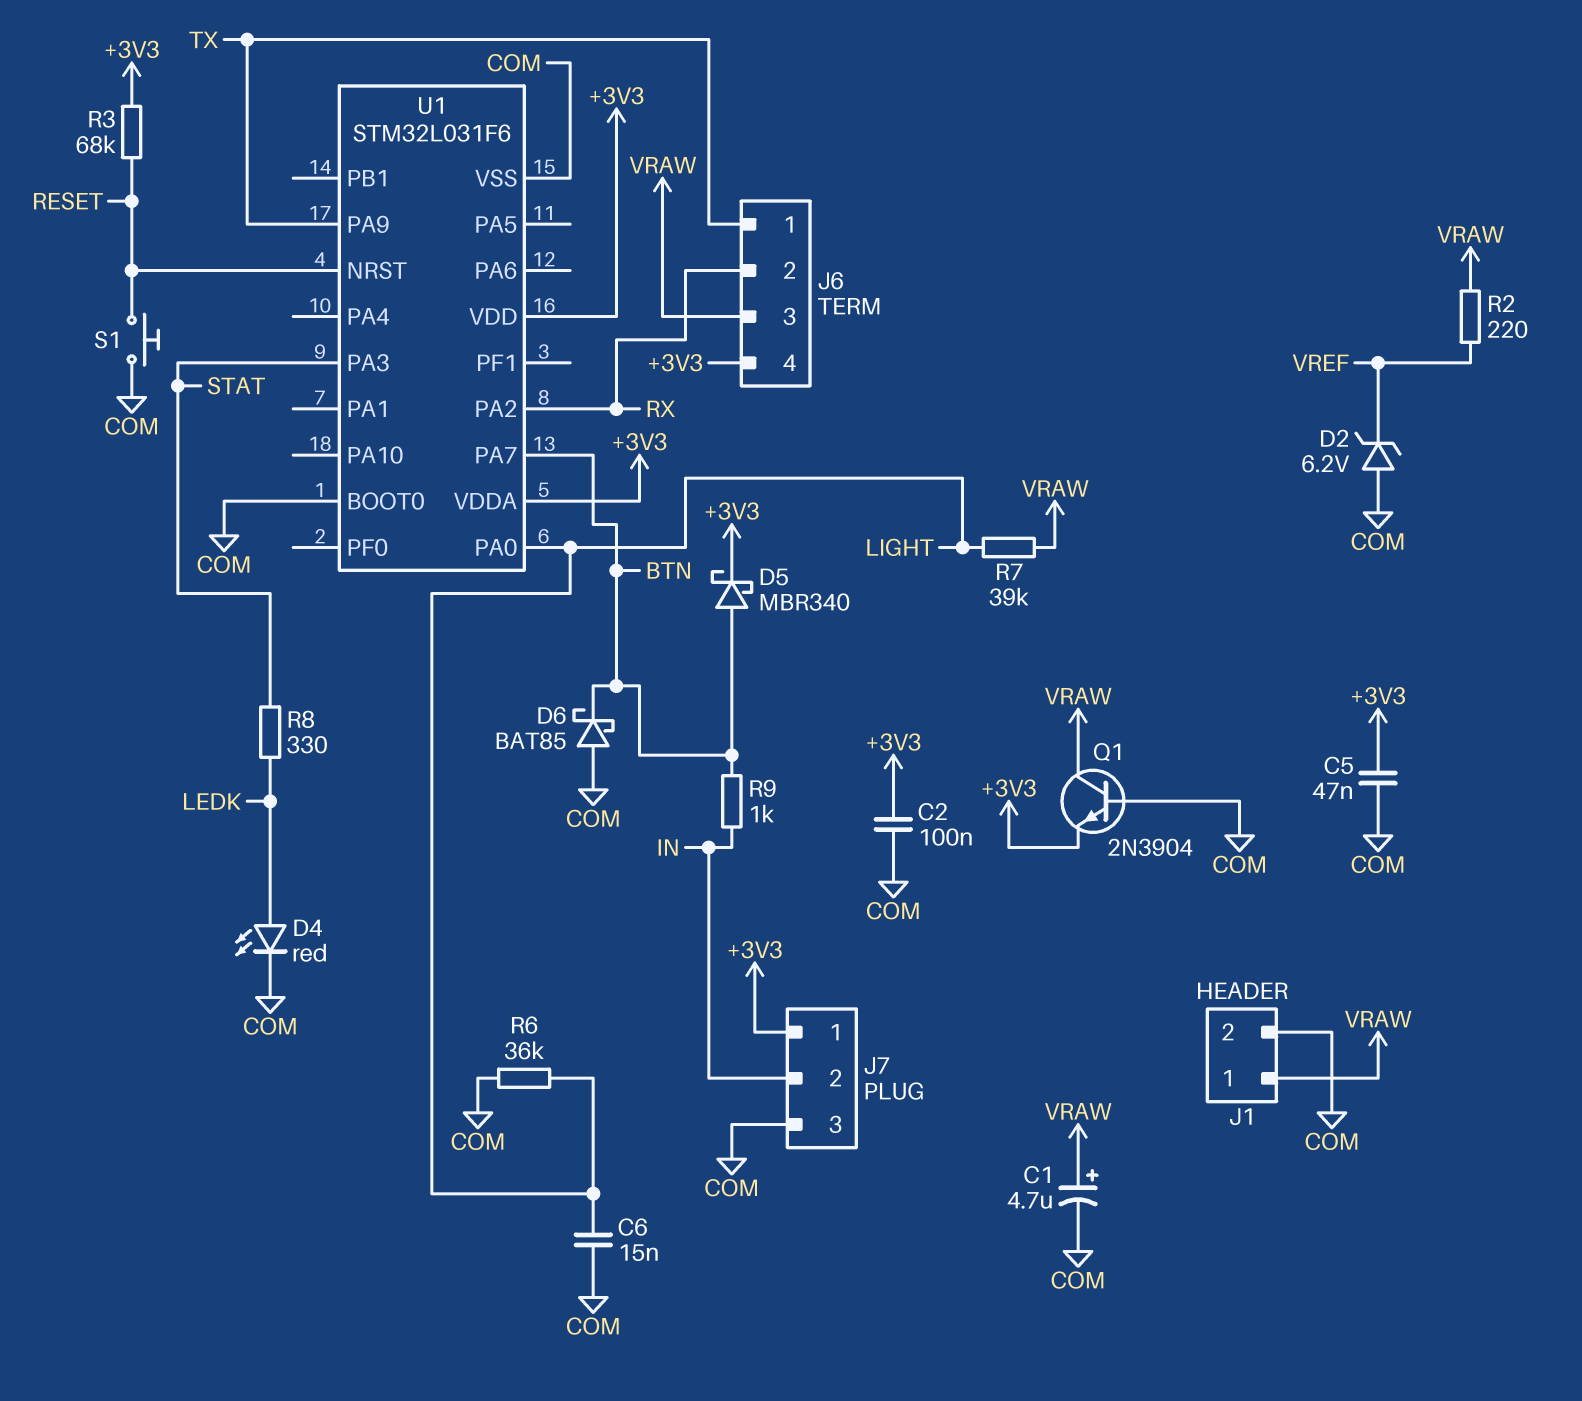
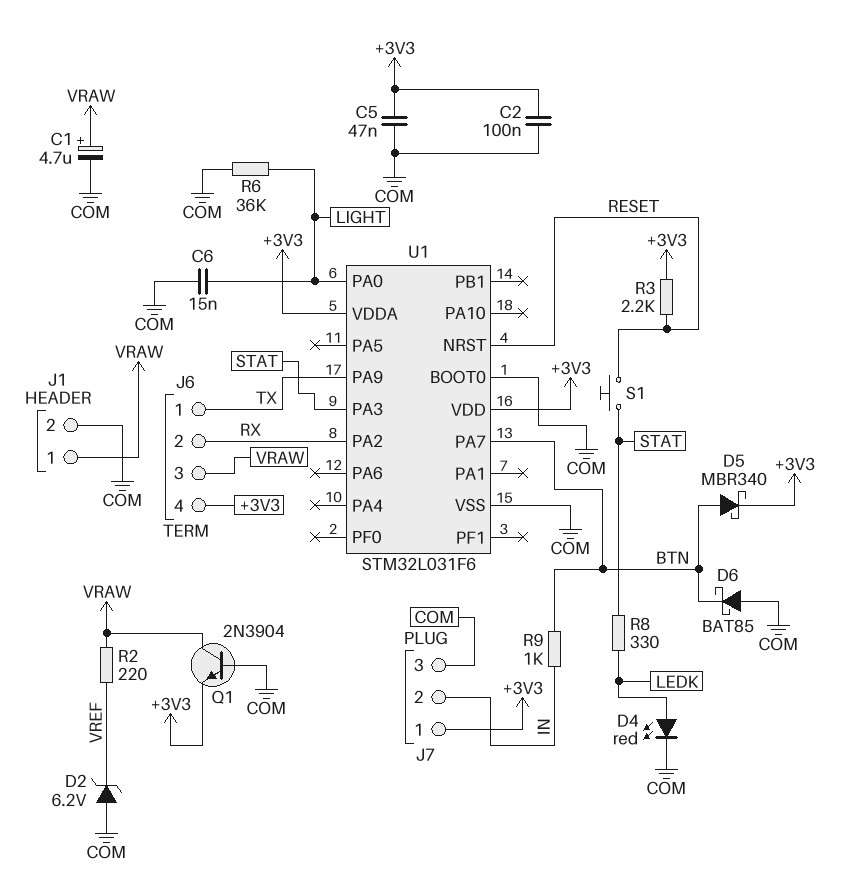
R3: 68k (+3V3, RESET) -> 2.2k (+3V3, RESET)
R7: 39k (LIGHT, VRAW) -> none
S1: button (COM, RESET) -> button (RESET, STAT)

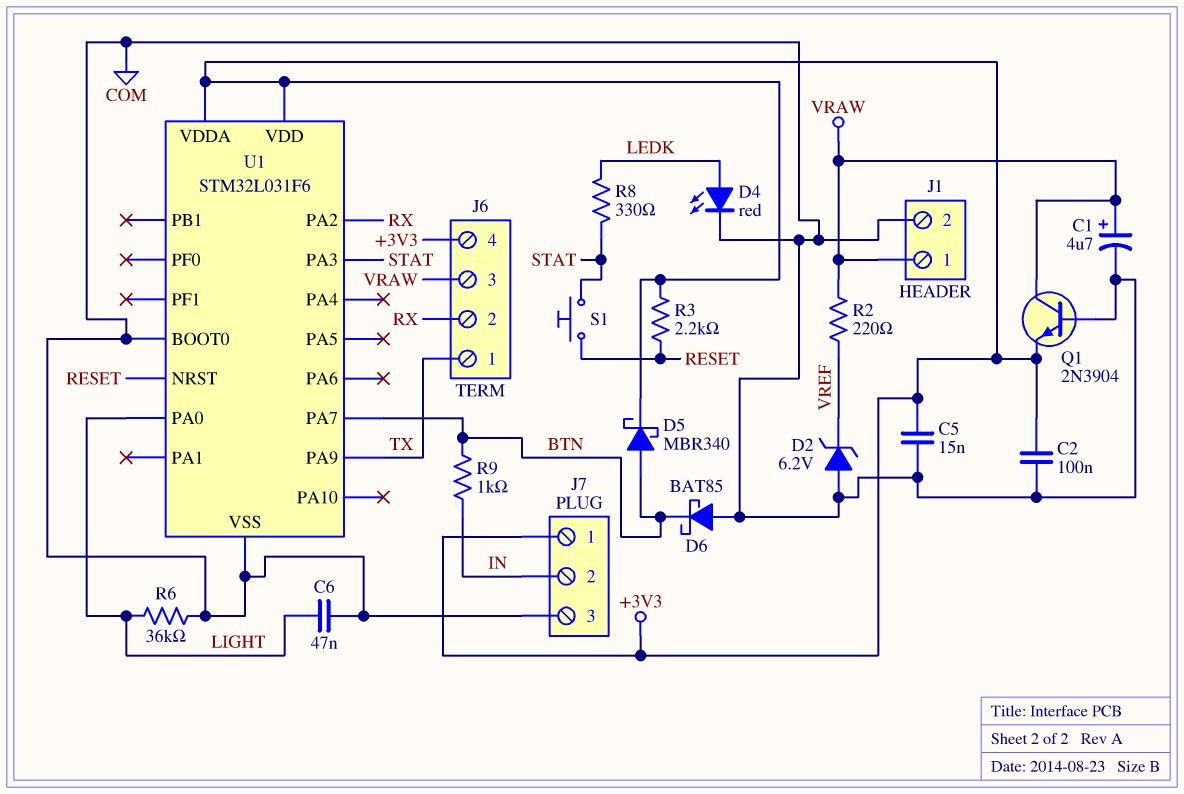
C5: 47nF (+3V3, COM) -> 15nF (+3V3, COM)
C6: 15nF (COM, LIGHT) -> 47nF (COM, LIGHT)

